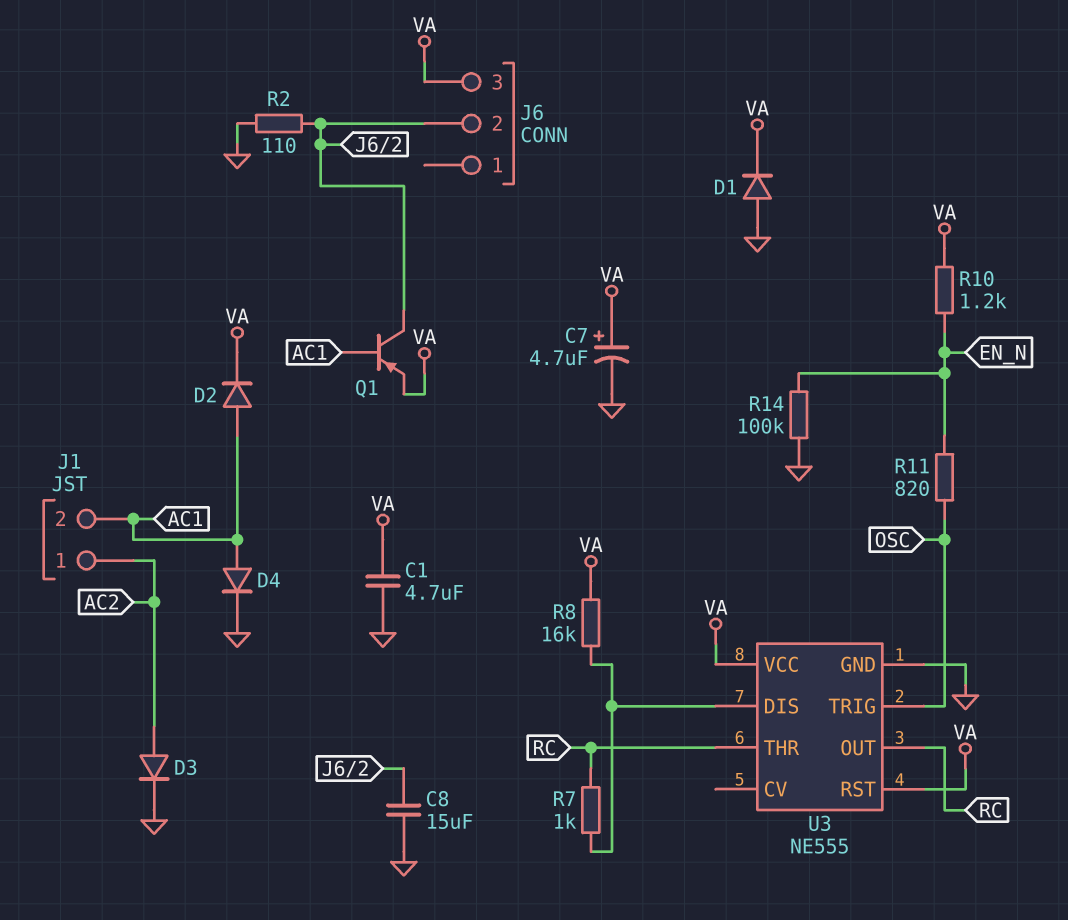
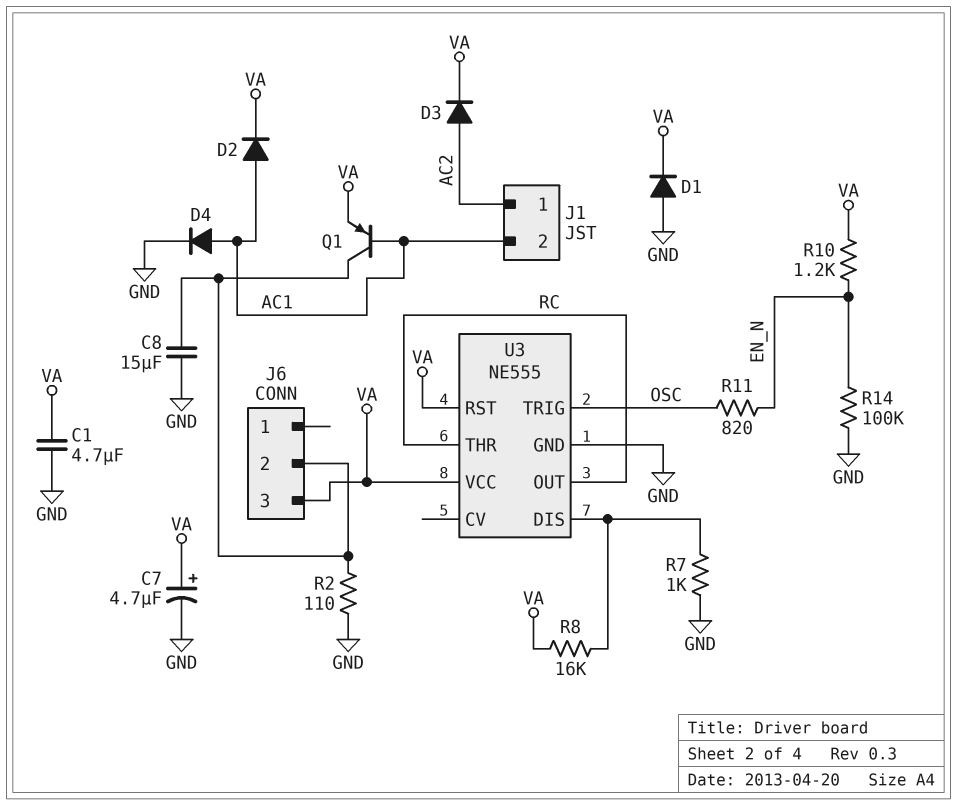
D3: diode (A AC2, K GND) -> diode (A AC2, K VA)
R7: 1k (RC, U3/DIS) -> 1k (GND, U3/DIS)

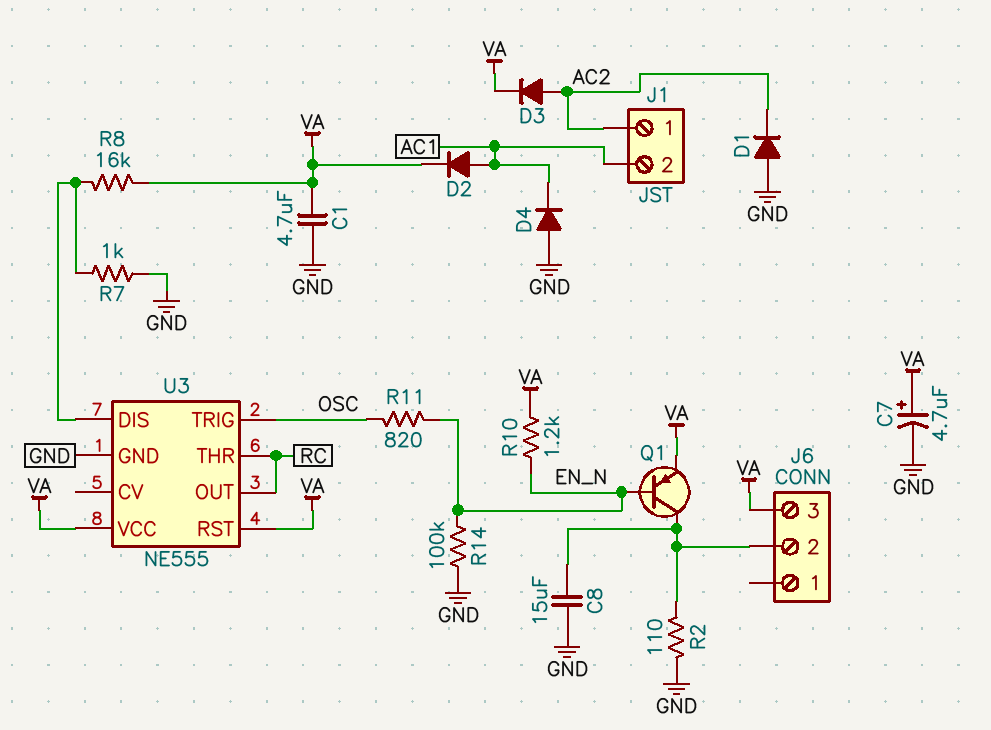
D1: diode (A GND, K VA) -> diode (A GND, K AC2)
D4: diode (A AC1, K GND) -> diode (A GND, K AC1)
Q1: PNP (B AC1, C J6/2, E VA) -> PNP (B EN_N, C J6/2, E VA)

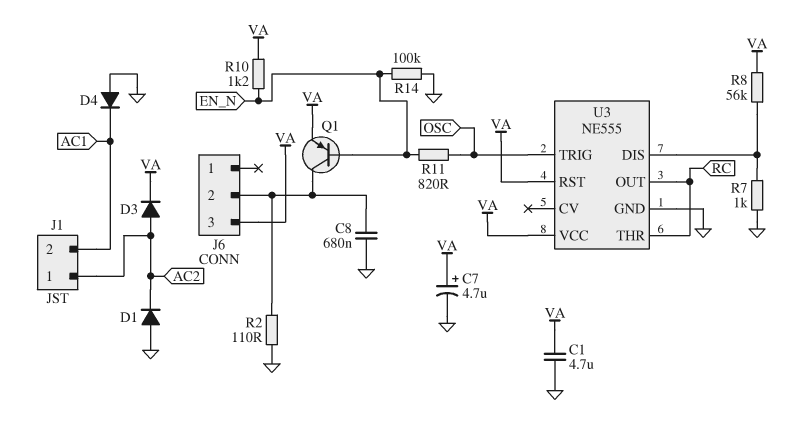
C8: 15uF (GND, J6/2) -> 680nF (GND, J6/2)
D2: diode (A AC1, K VA) -> none
R8: 16k (U3/DIS, VA) -> 56k (U3/DIS, VA)

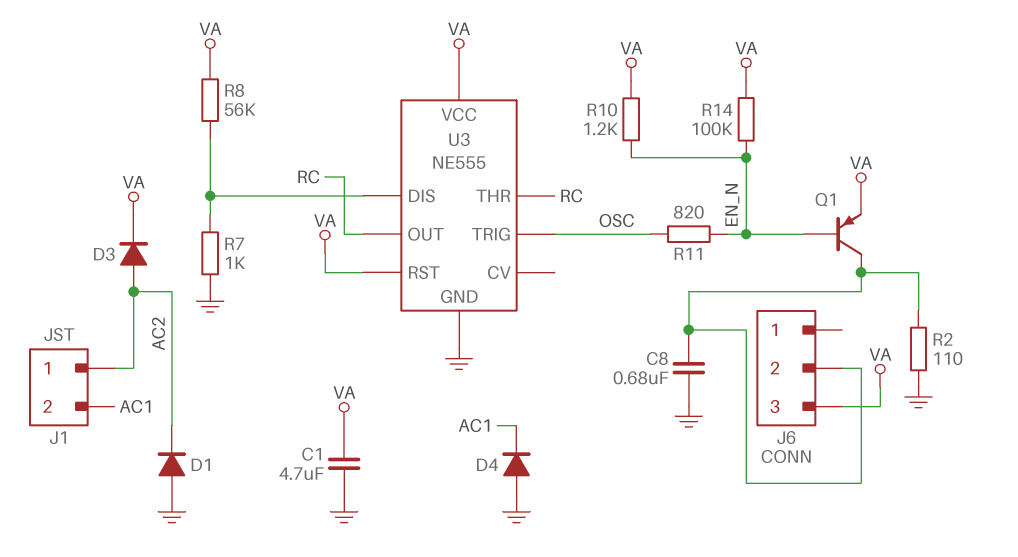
C7: 4.7uF (plus VA, minus GND) -> none
R14: 100k (EN_N, GND) -> 100k (EN_N, VA)

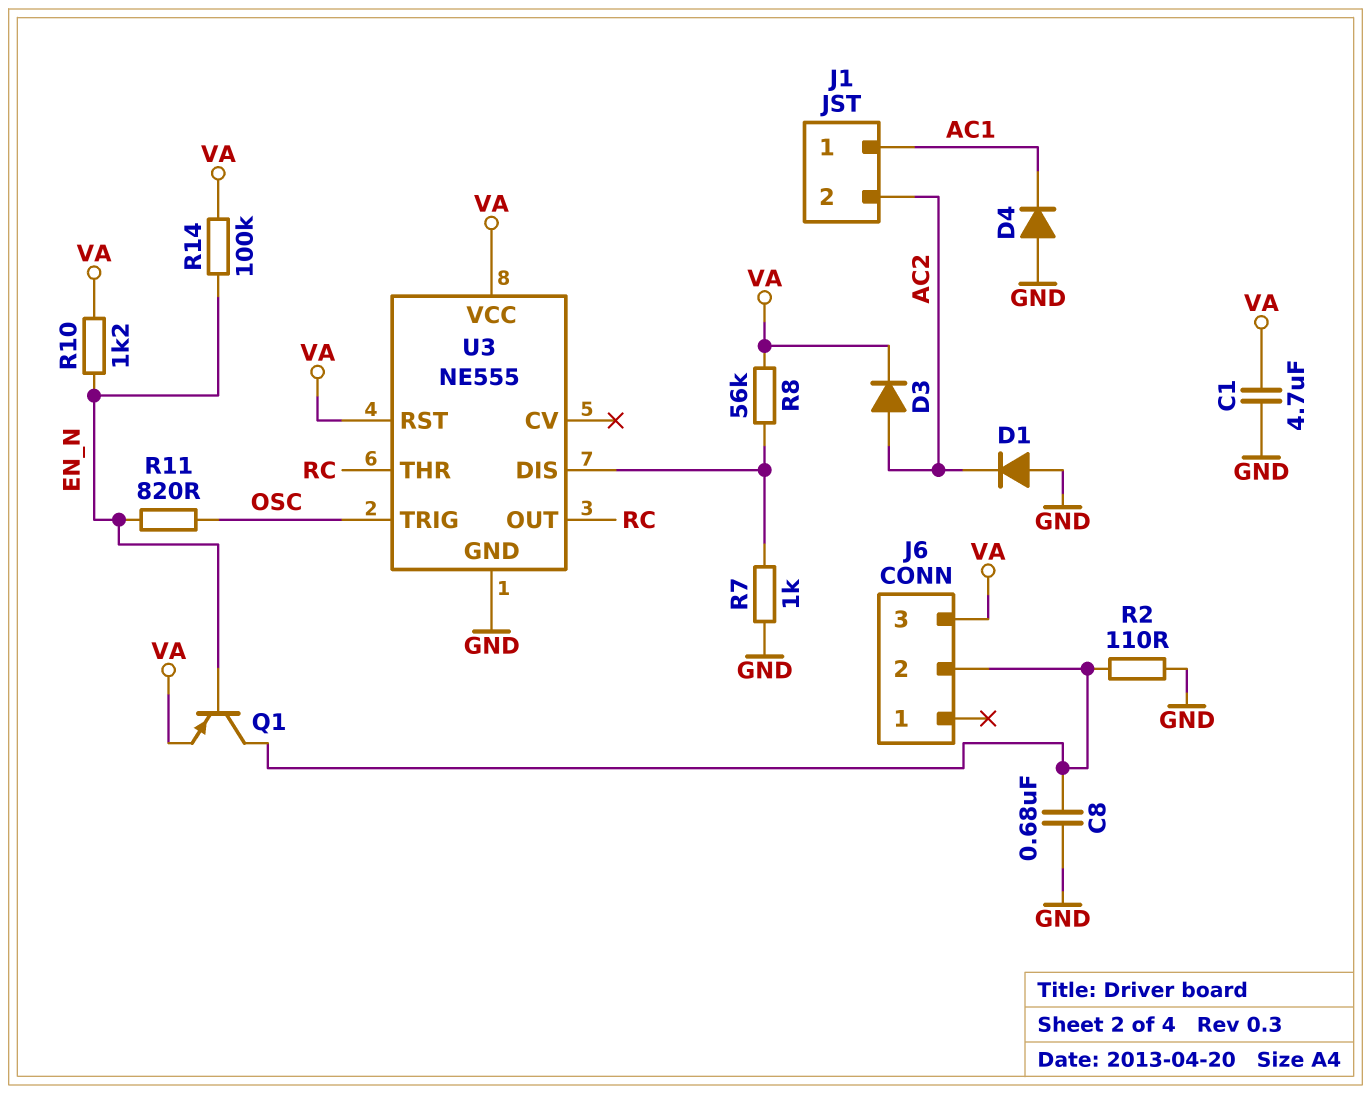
J1 pin 1: AC2 -> AC1
J1 pin 2: AC1 -> AC2

